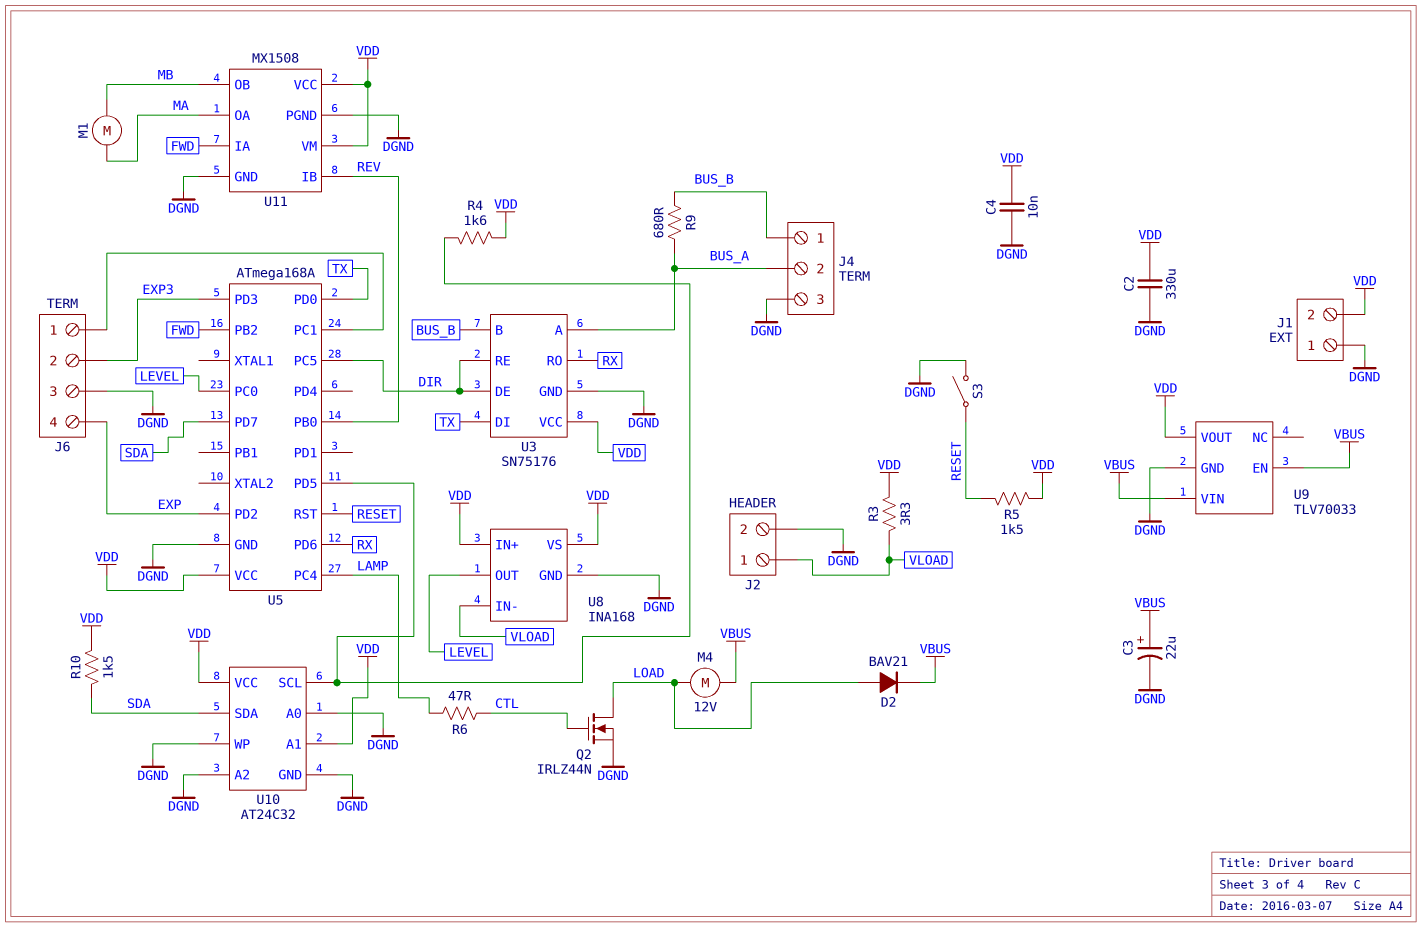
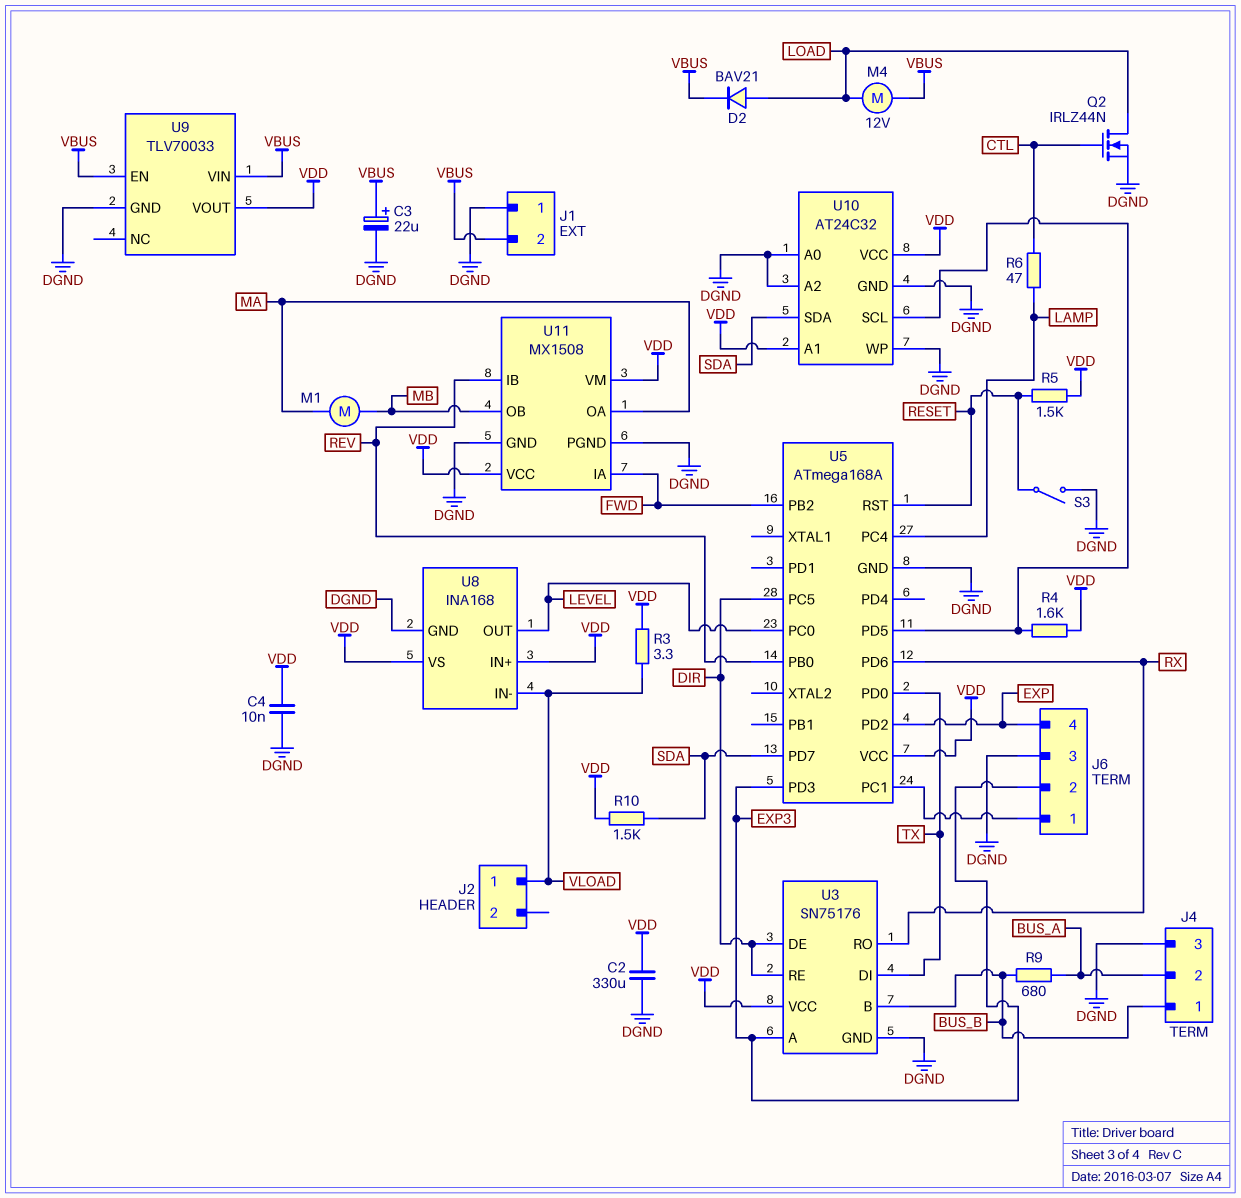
J1 pin 2: VDD -> VBUS
J2 pin 2: DGND -> none
U3 pin A: BUS_A -> EXP3

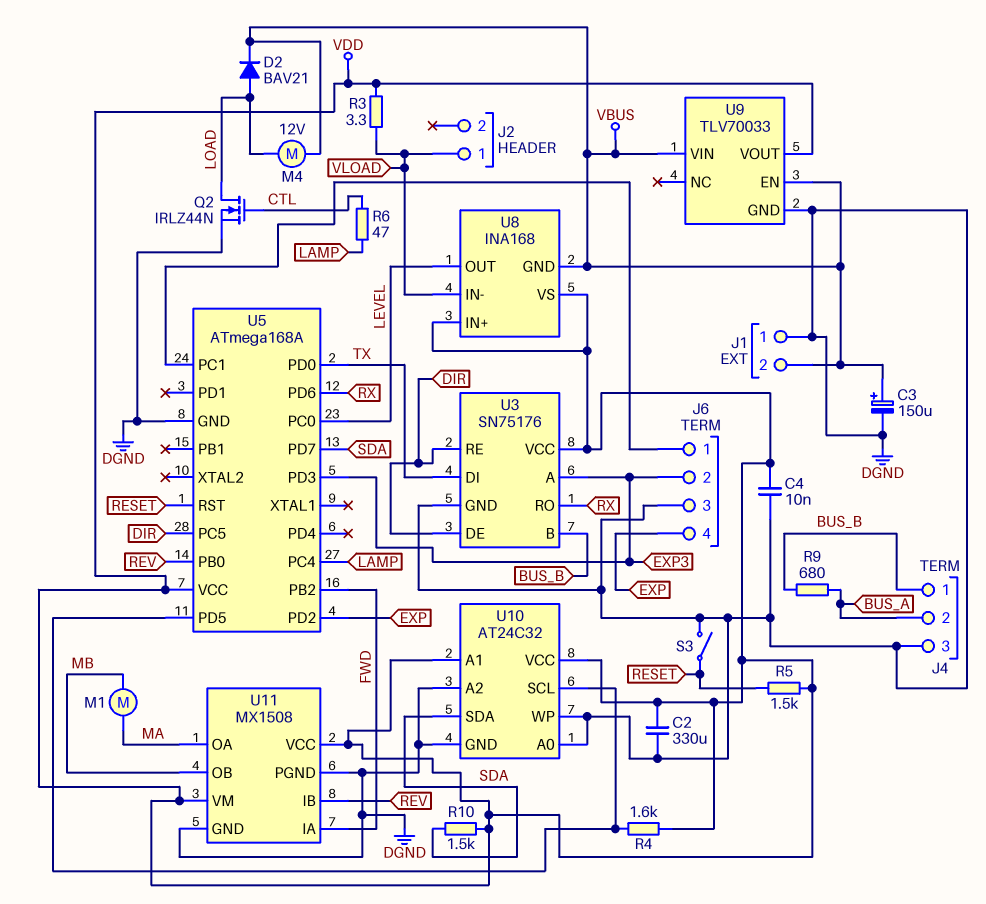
C3: 22uF (plus VBUS, minus DGND) -> 150uF (plus VBUS, minus DGND)
U8 pin GND: DGND -> VBUS

